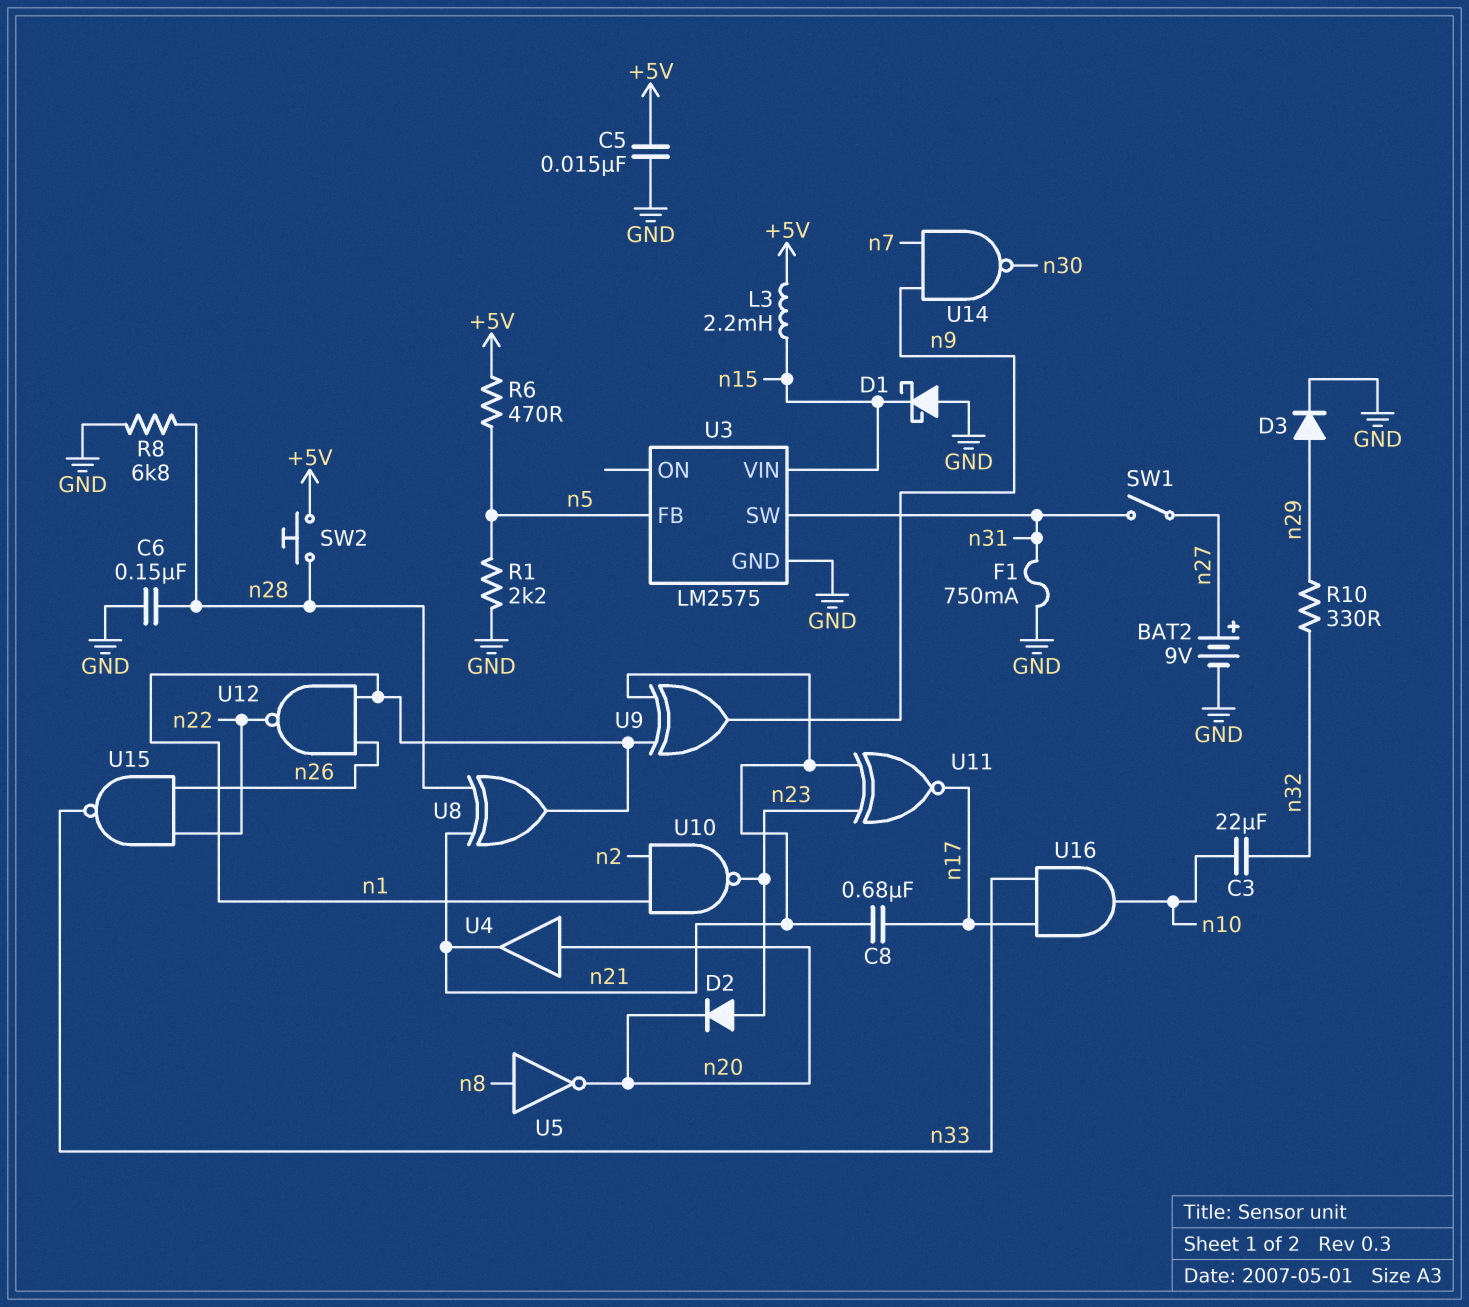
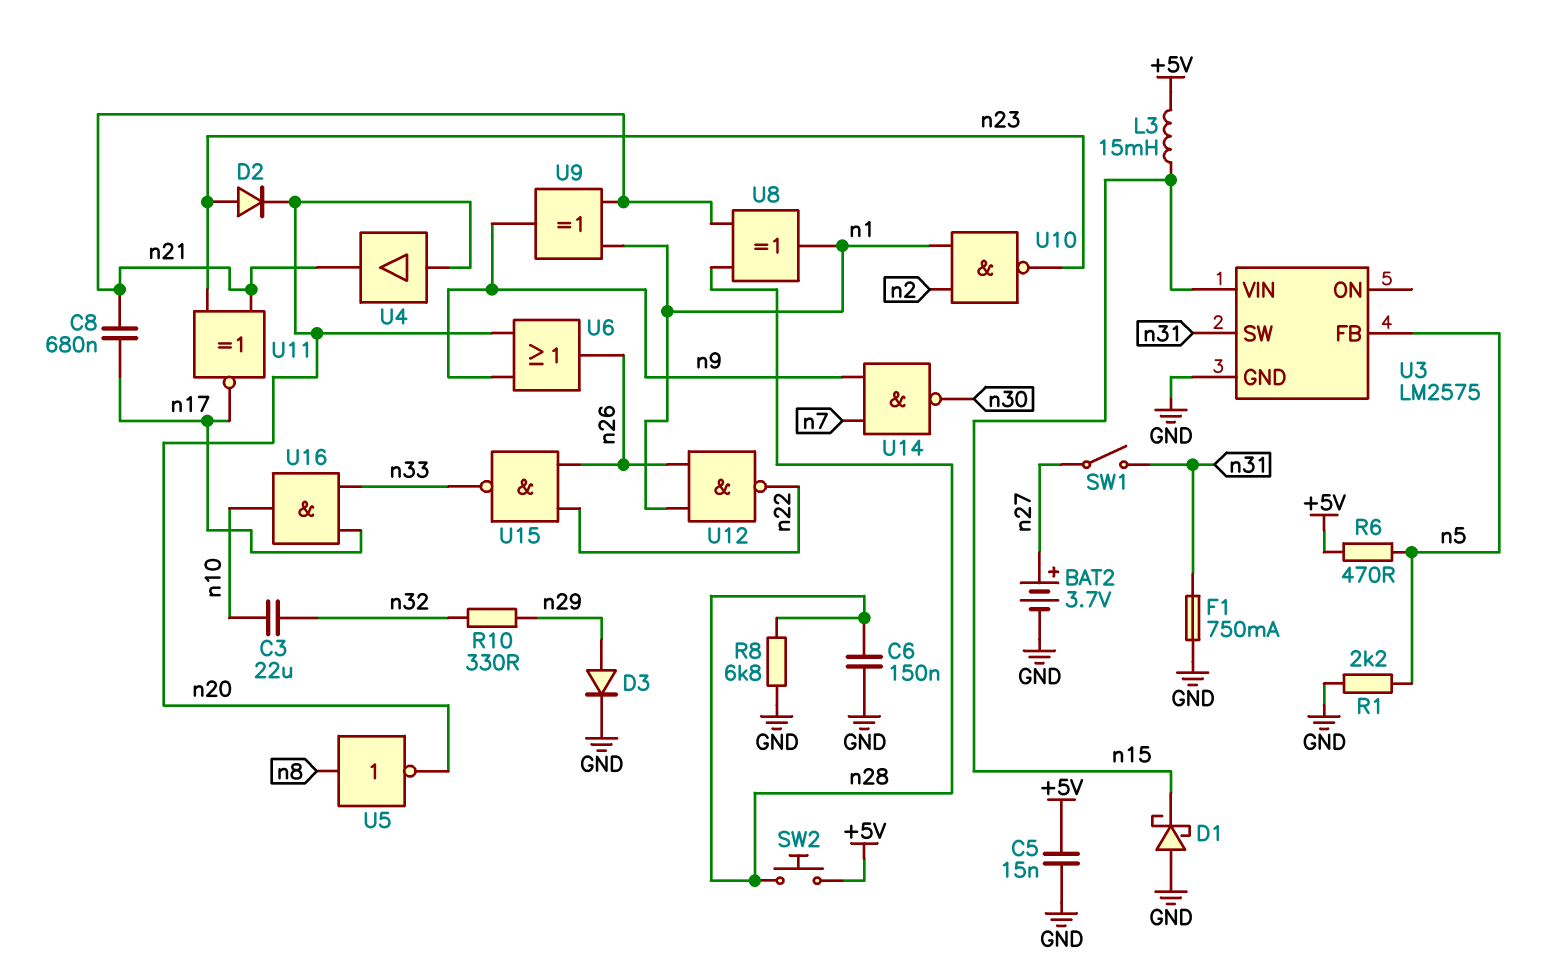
BAT2: 9V (plus n27, minus GND) -> 3.7V (plus n27, minus GND)
L3: 2.2mH (+5V, n15) -> 15mH (+5V, n15)
U6: none -> OR (in n9, in n20, out n26)

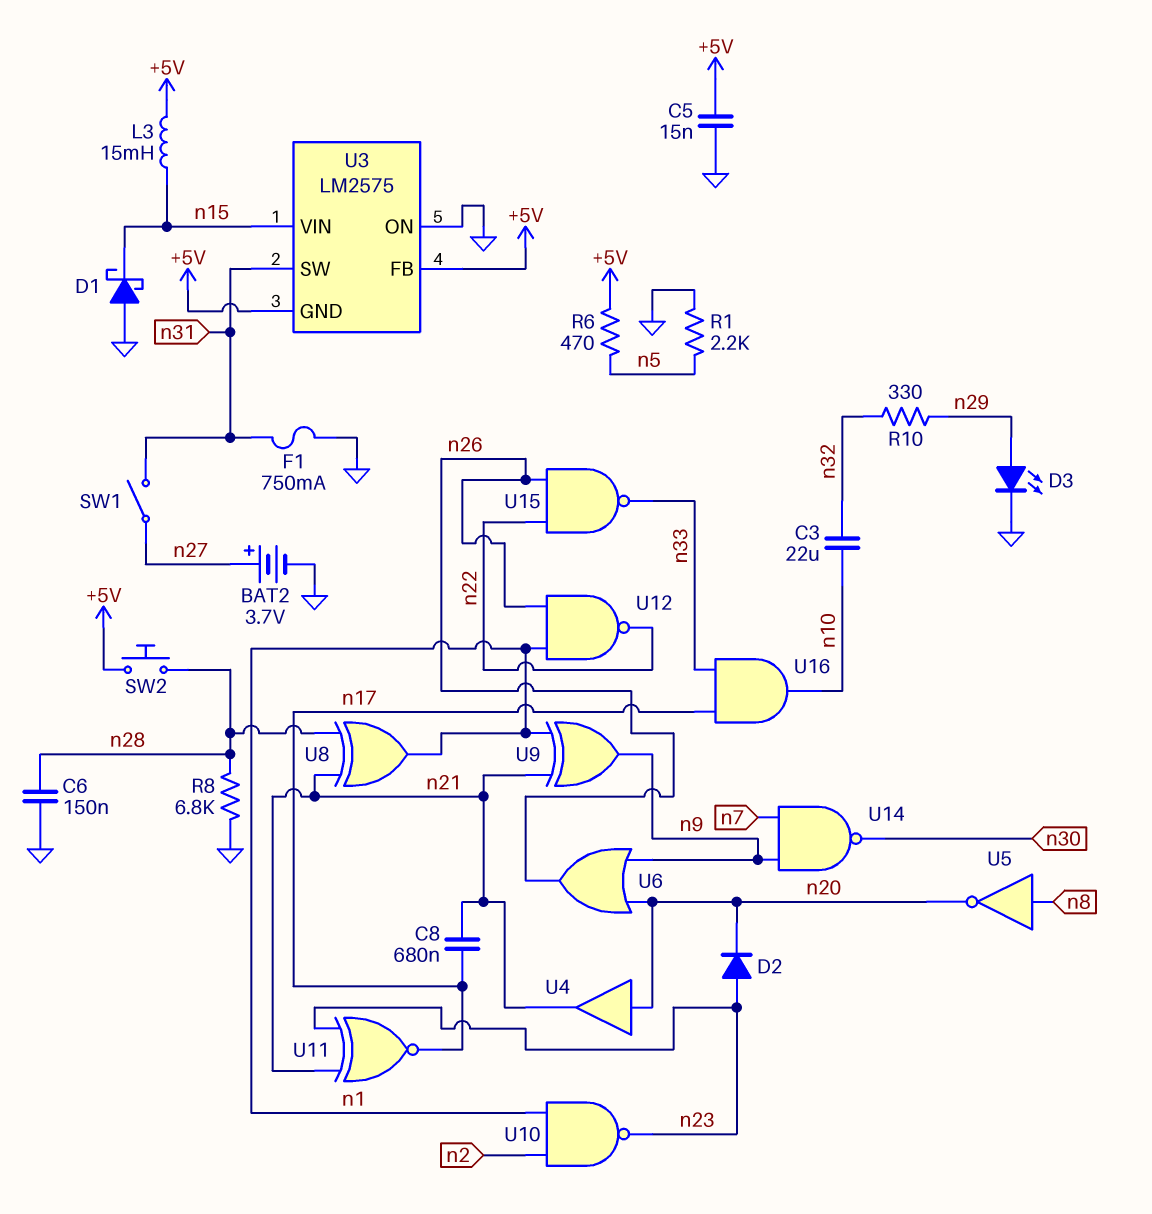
D3: diode (A n29, K GND) -> LED (A n29, K GND)
U3 pin FB: n5 -> +5V
U3 pin GND: GND -> +5V
U3 pin ON: none -> GND

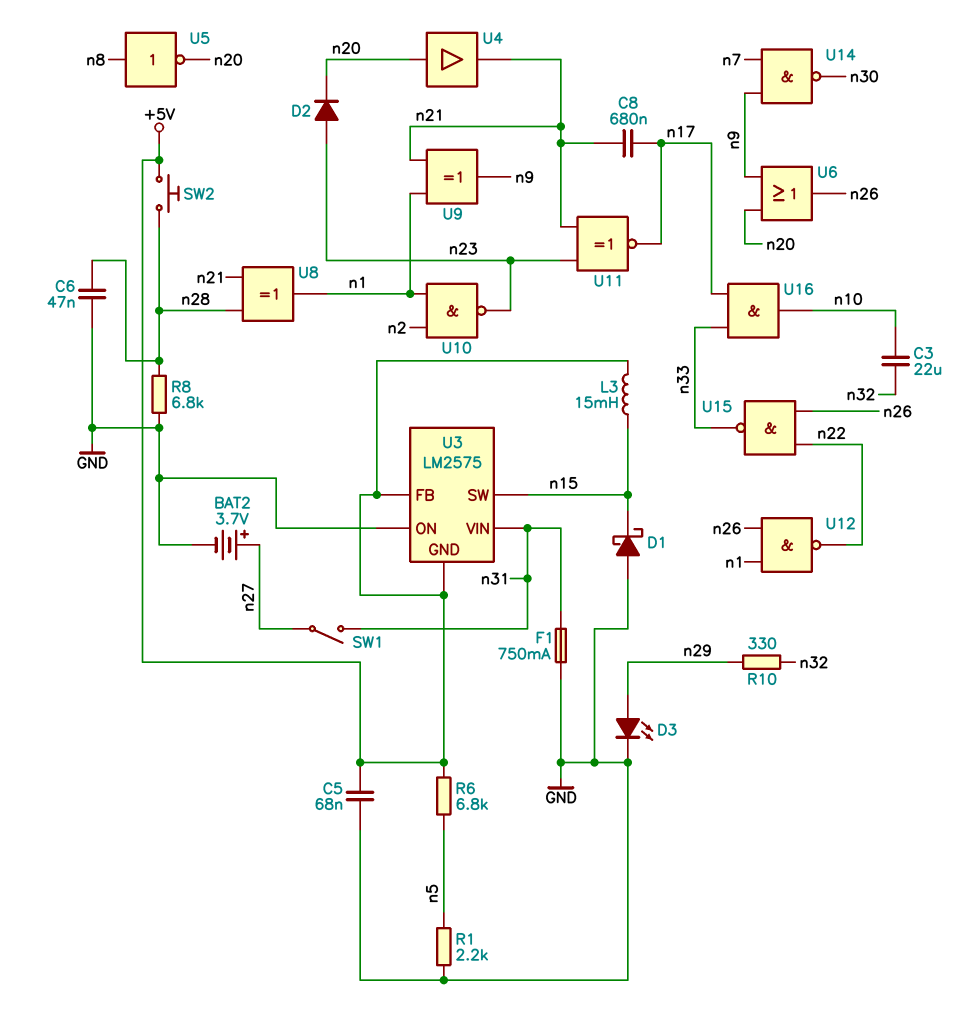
C5: 15nF (+5V, GND) -> 68nF (+5V, GND)
C6: 150nF (GND, n28) -> 47nF (GND, n28)
R6: 470 (+5V, n5) -> 6.8k (+5V, n5)
U3 pin SW: n31 -> n15
U3 pin VIN: n15 -> n31

